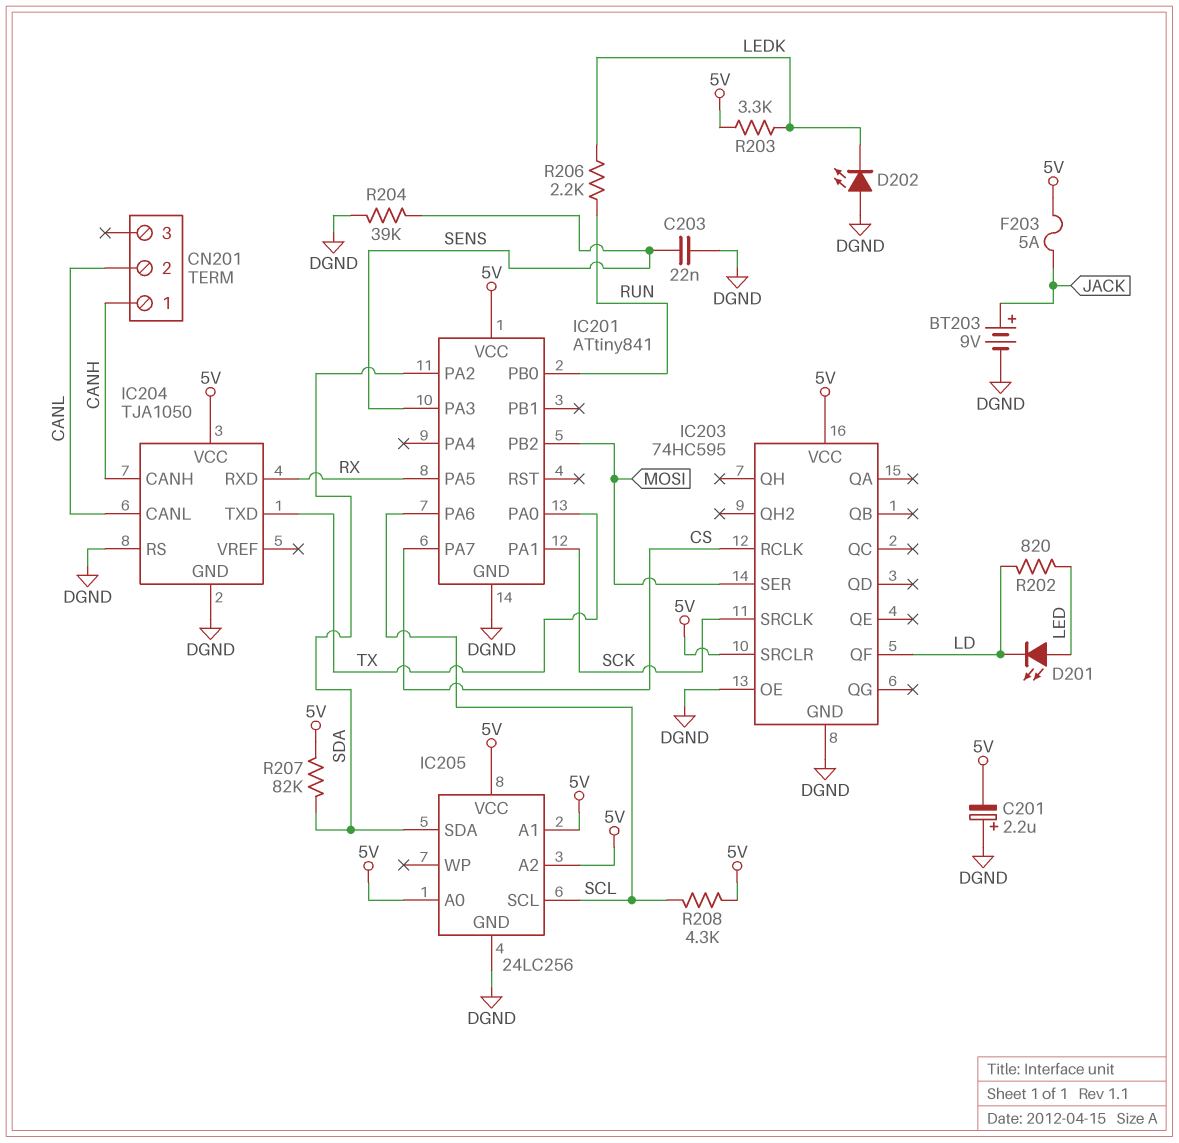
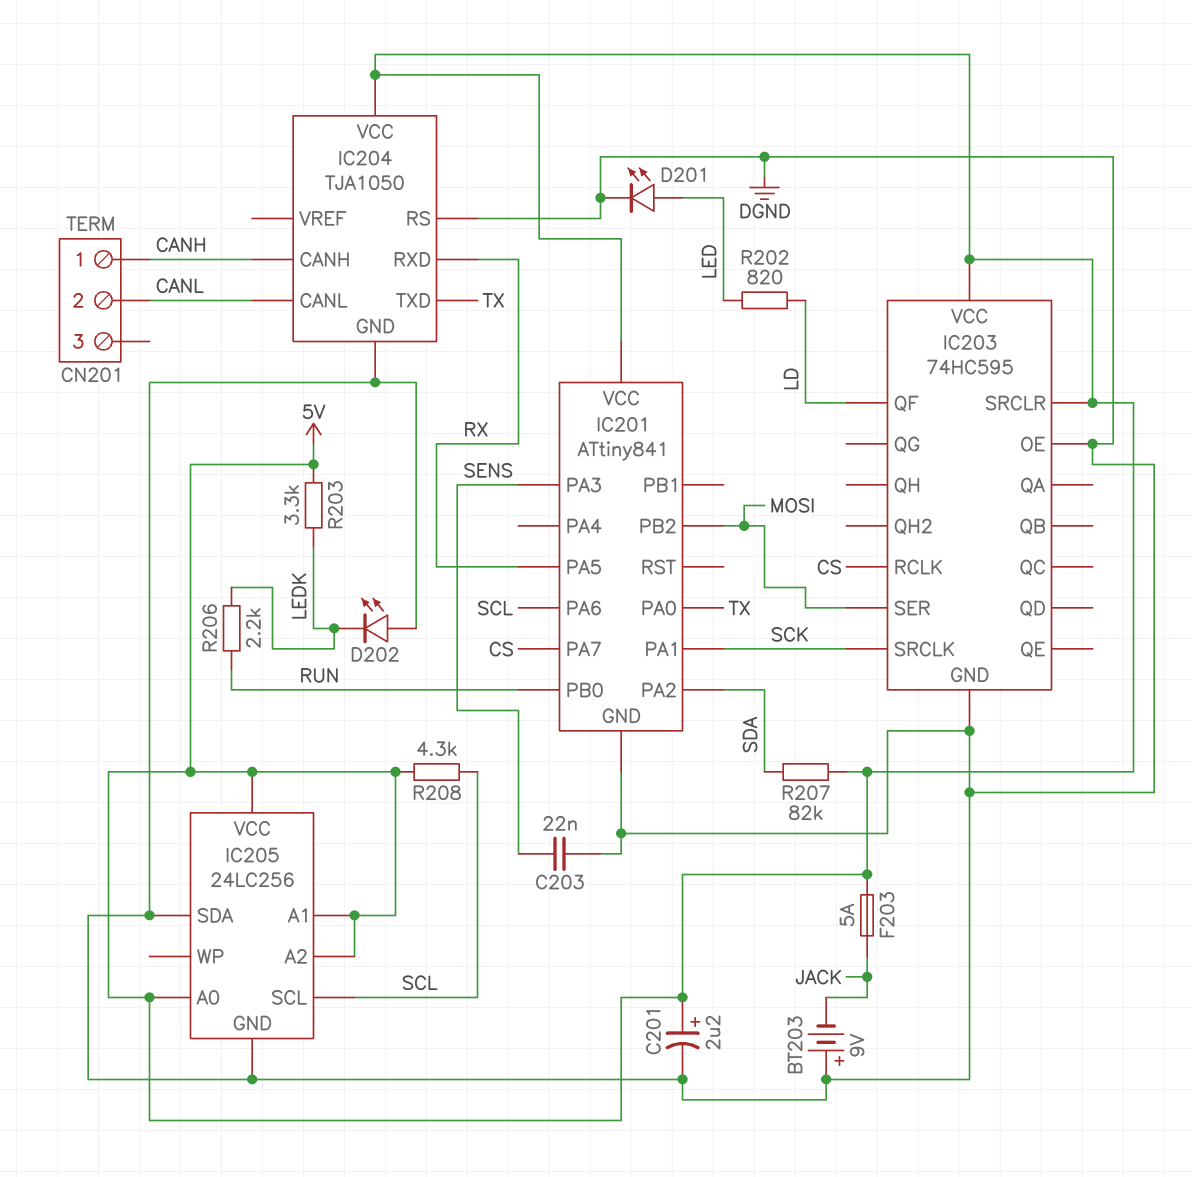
BT203: 9V (plus JACK, minus DGND) -> 9V (plus DGND, minus JACK)
C201: 2.2uF (plus DGND, minus 5V) -> 2.2uF (plus 5V, minus DGND)
D201: LED (A LED, K LD) -> LED (A LED, K DGND)
IC205 pin SDA: SDA -> DGND
R204: 39k (DGND, SENS) -> none

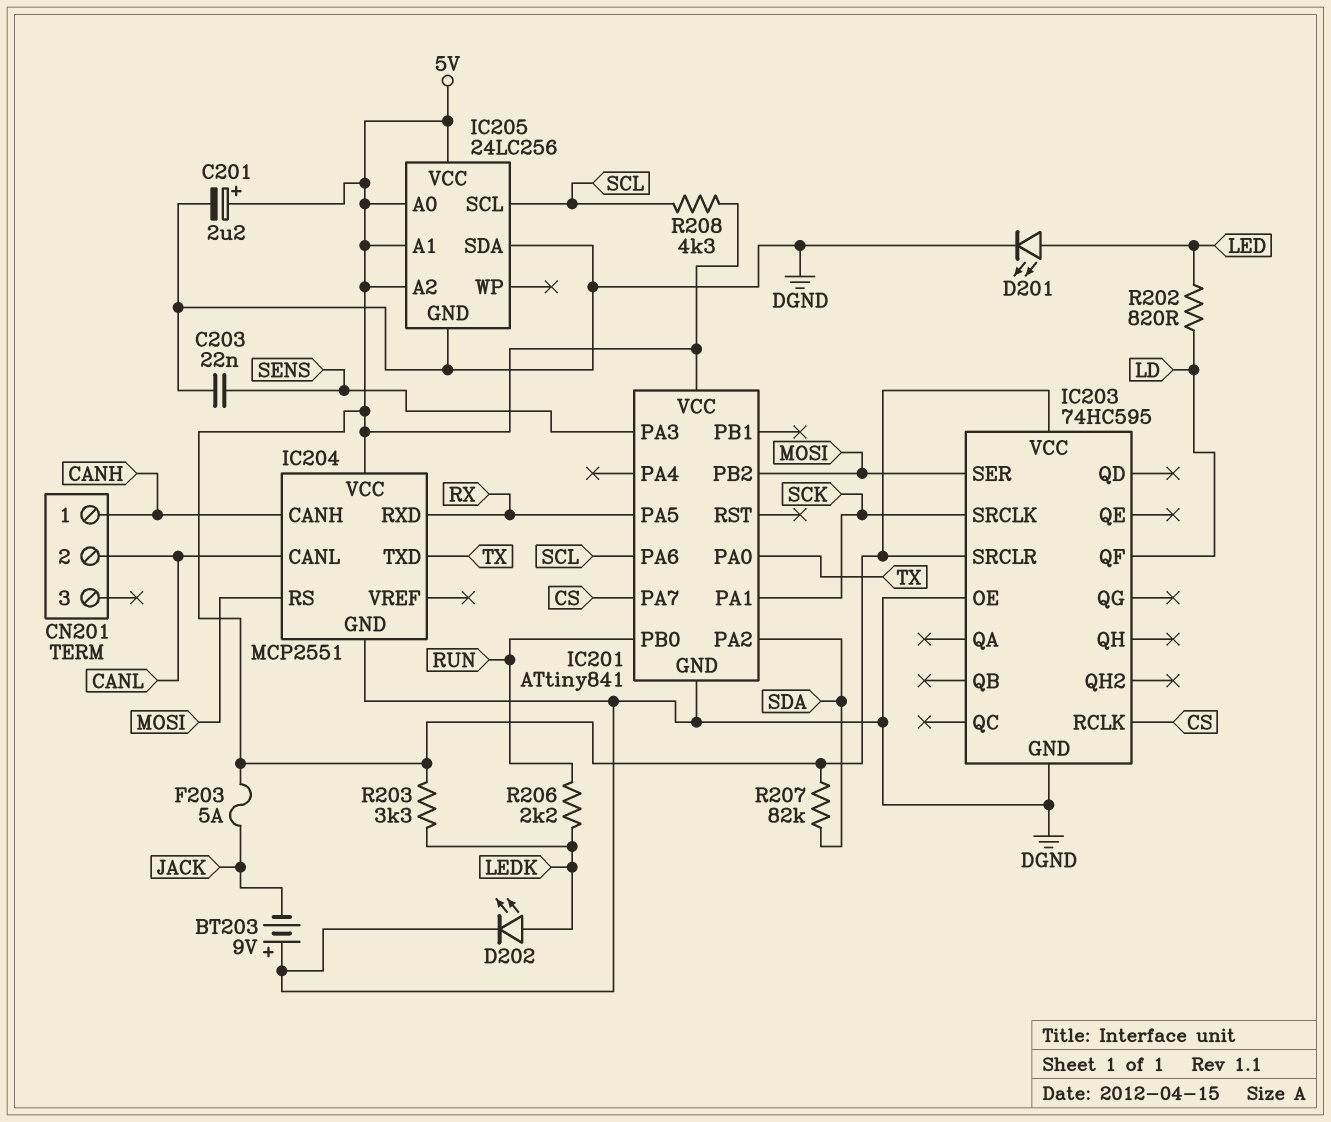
D202: LED (A DGND, K LEDK) -> LED (A LEDK, K DGND)
IC204: TJA1050 -> MCP2551
IC204 pin RS: DGND -> MOSI

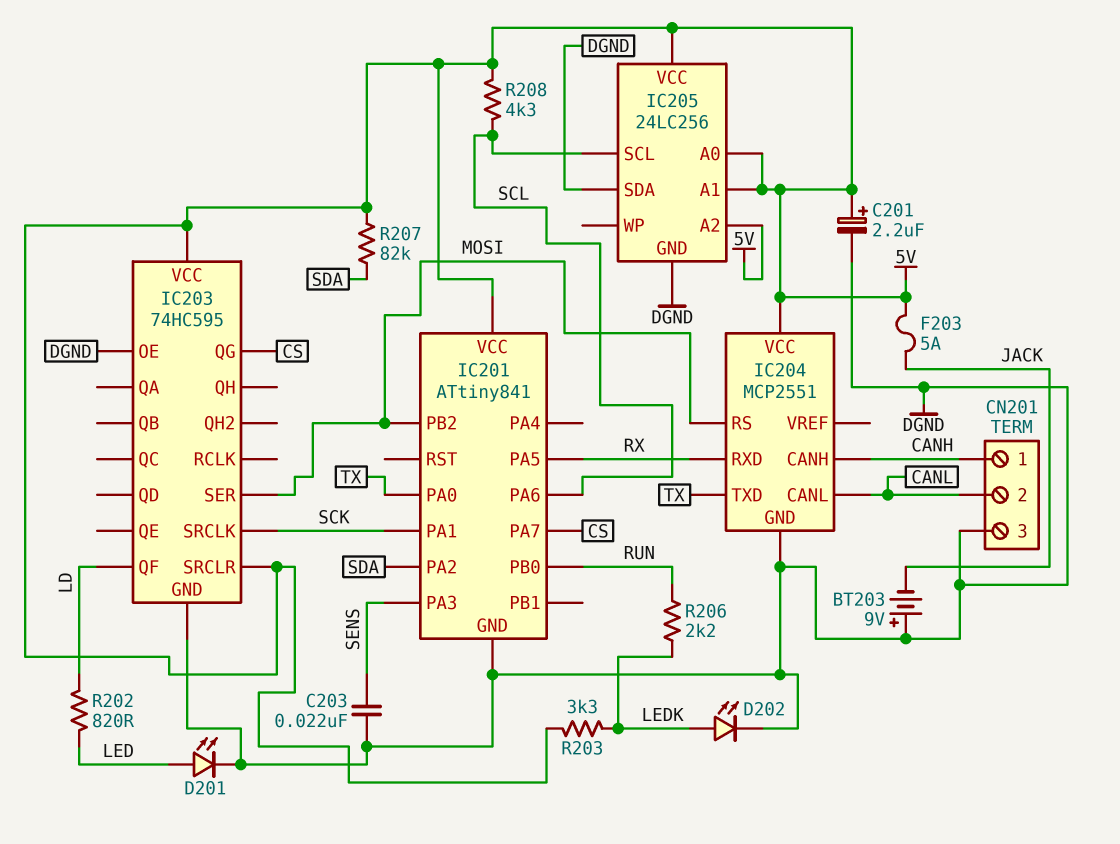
CN201 pin 3: none -> DGND
IC203 pin QG: none -> CS
IC203 pin RCLK: CS -> none

